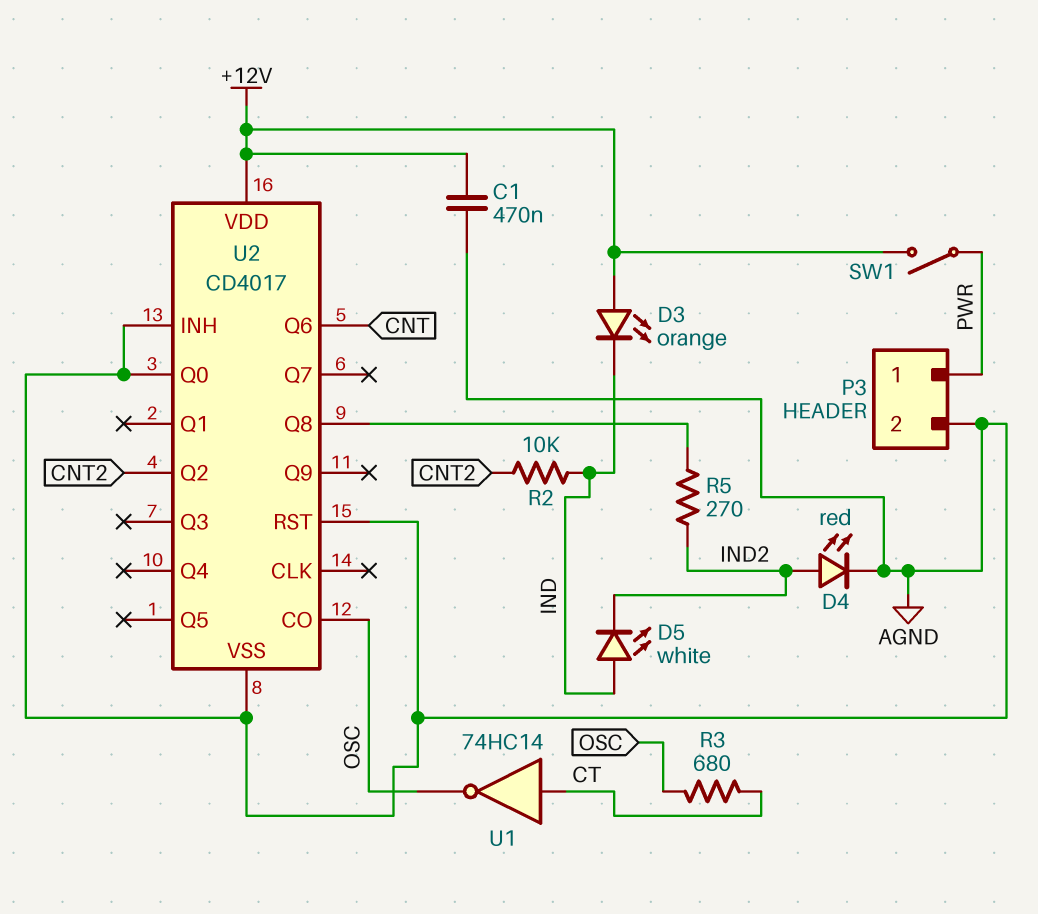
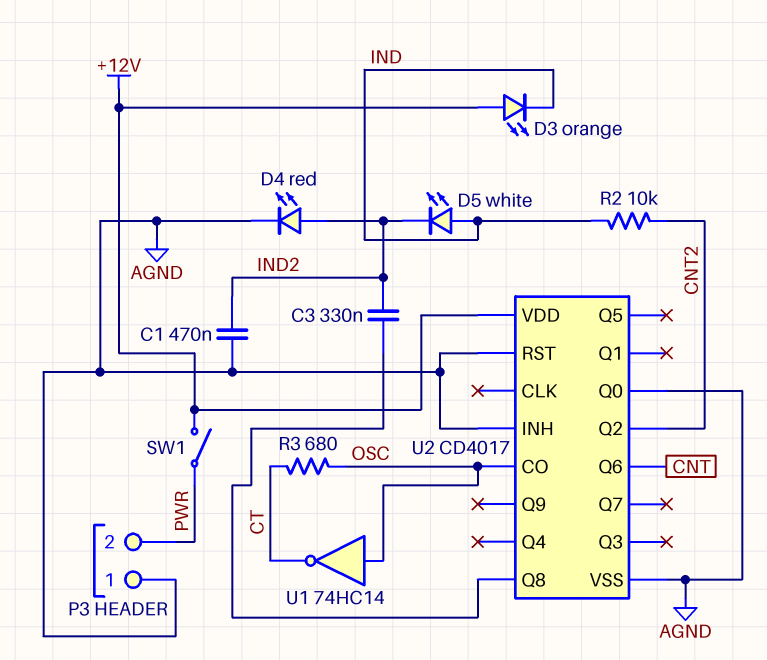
C1: 470nF (+12V, AGND) -> 470nF (AGND, IND2)
C3: none -> 330nF (IND2, U2/Q8)
P3 pin 1: PWR -> AGND
P3 pin 2: AGND -> PWR
R5: 270 (IND2, U2/Q8) -> none
U1: NOT 74HC14 (in CT, out OSC) -> NOT 74HC14 (in OSC, out CT)

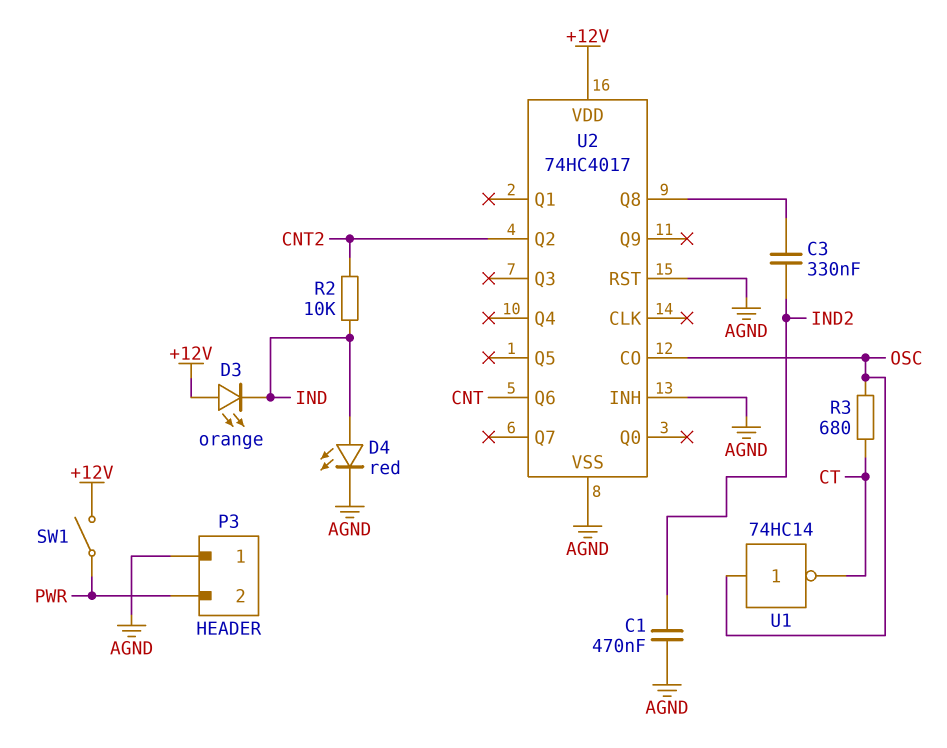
D4: LED red (A IND2, K AGND) -> LED red (A IND, K AGND)
D5: LED white (A IND, K IND2) -> none
U2: CD4017 -> 74HC4017
U2 pin Q0: AGND -> none

